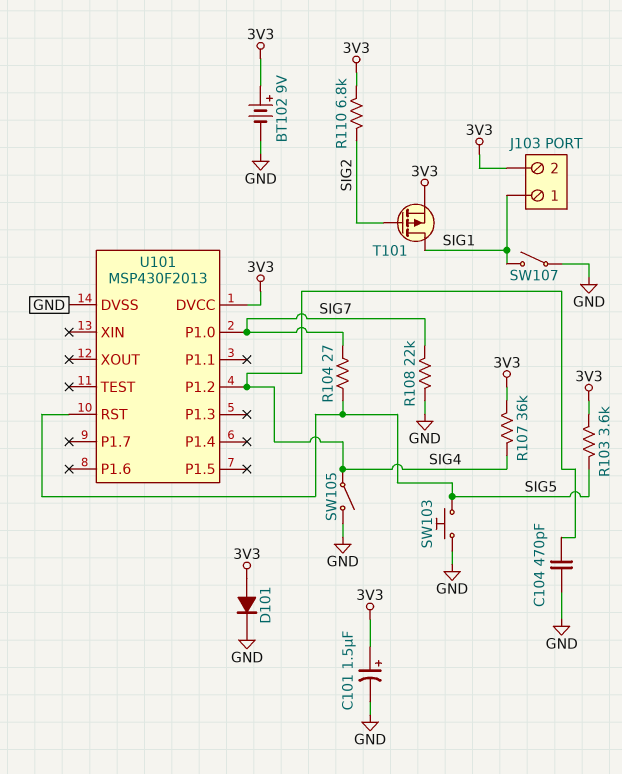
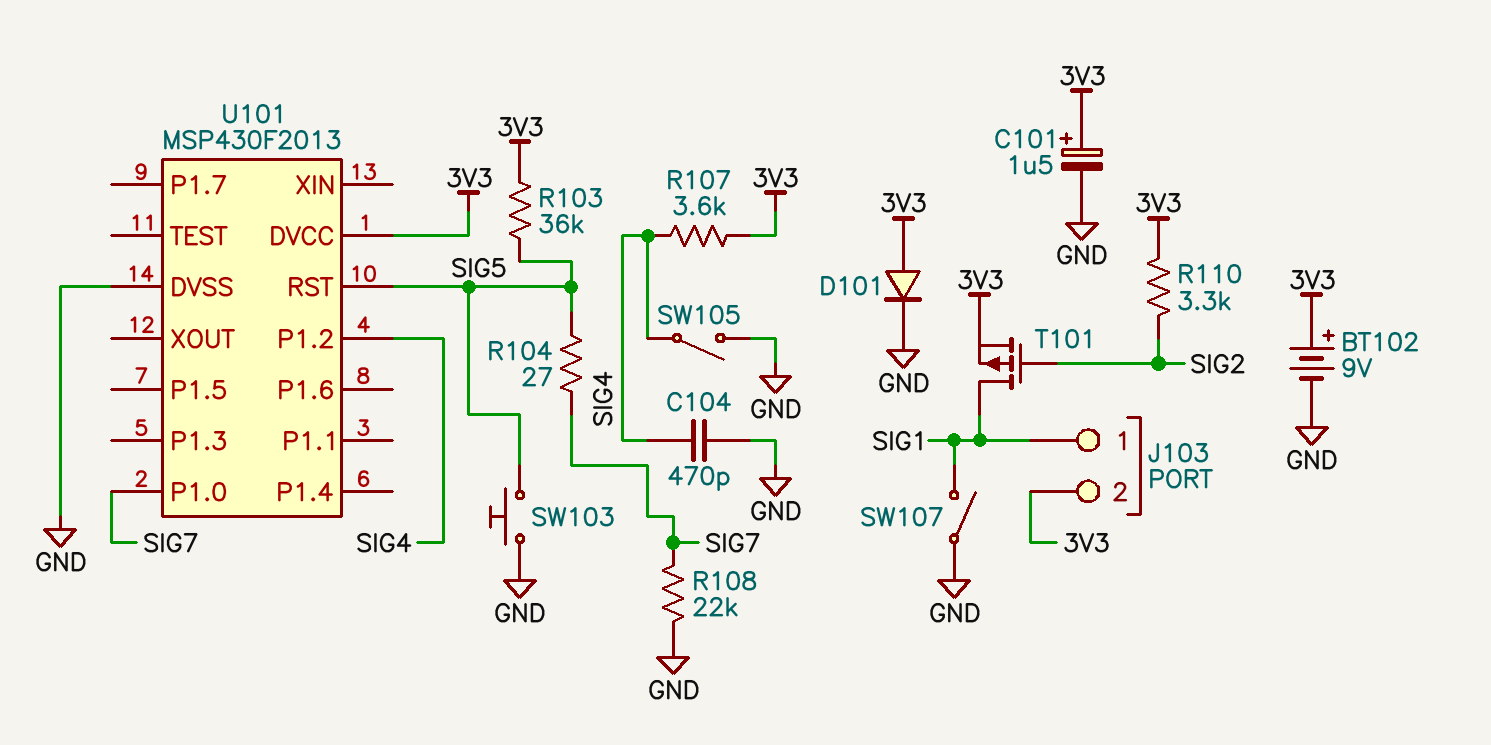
R103: 3.6k (3V3, SIG5) -> 36k (3V3, SIG5)
R107: 36k (3V3, SIG4) -> 3.6k (3V3, SIG4)
R110: 6.8k (3V3, SIG2) -> 3.3k (3V3, SIG2)

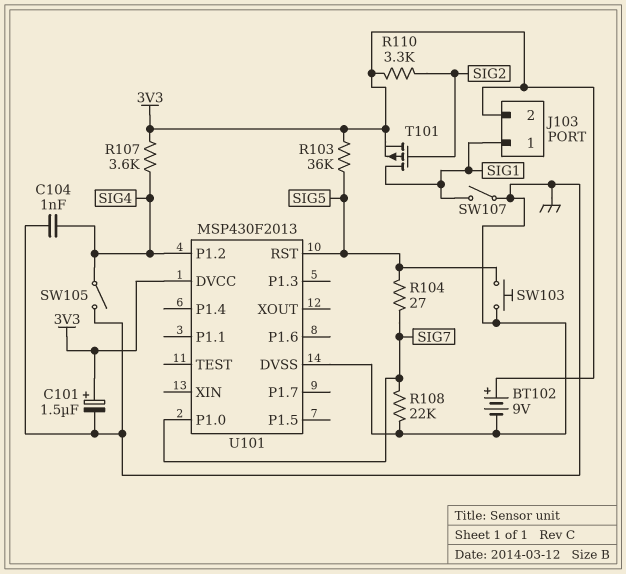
C104: 470pF (GND, SIG4) -> 1nF (GND, SIG4)
D101: diode (A 3V3, K GND) -> none

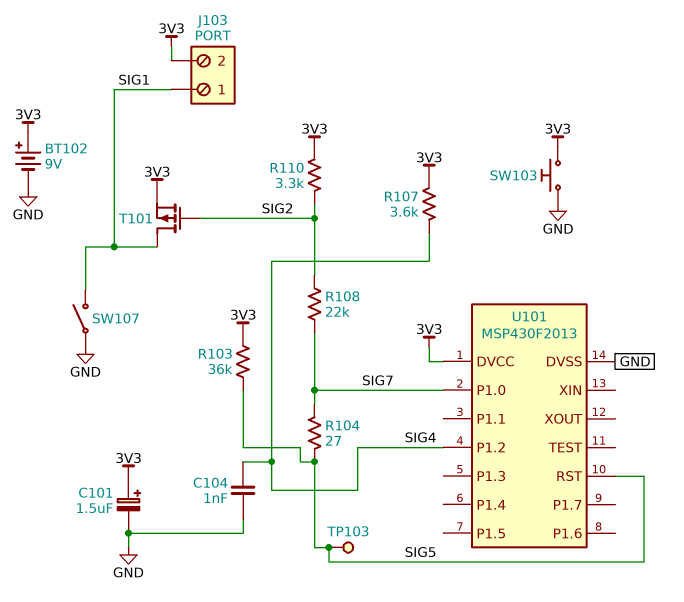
R108: 22k (GND, SIG7) -> 22k (SIG2, SIG7)
SW103: button (GND, SIG5) -> button (3V3, GND)
SW105: switch (GND, SIG4) -> none
TP103: none -> test point (SIG5)

